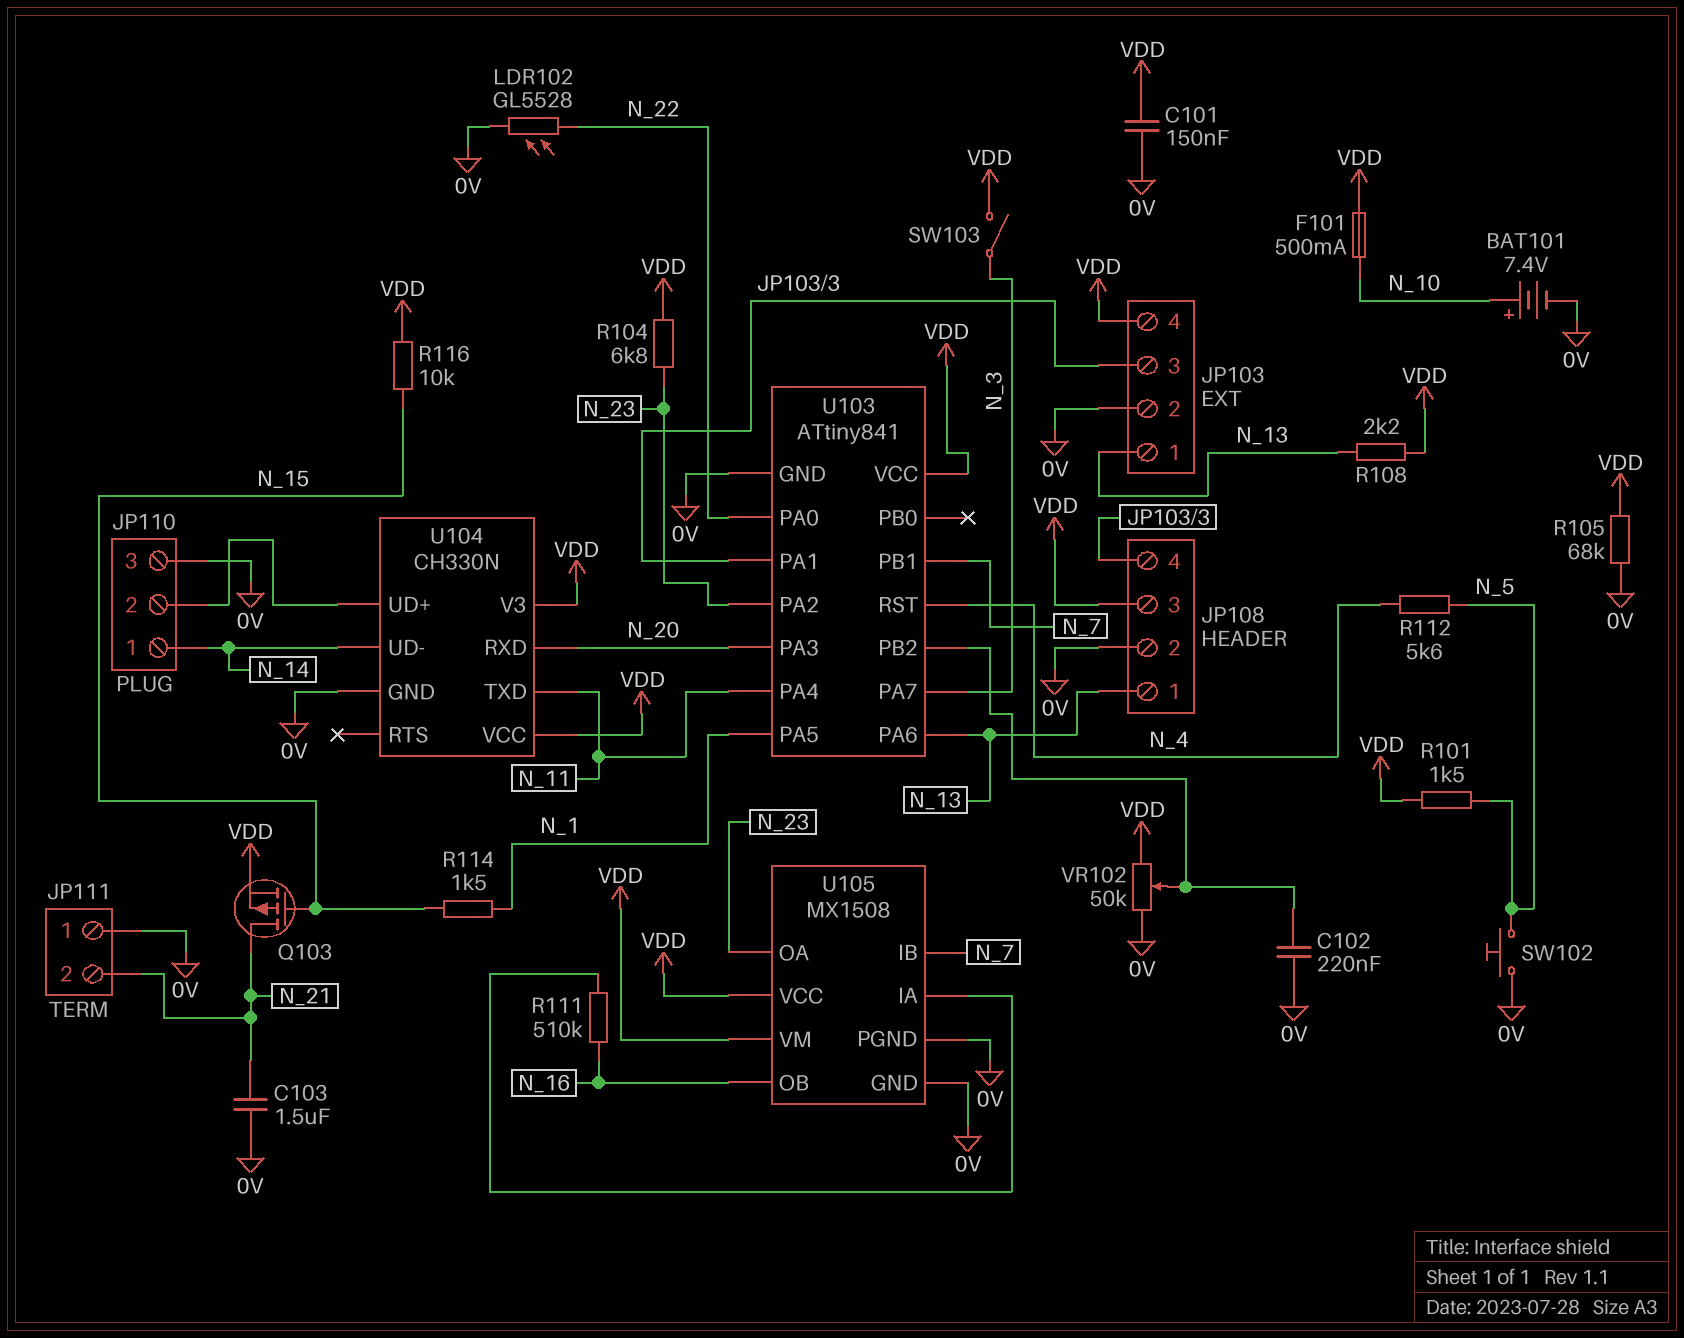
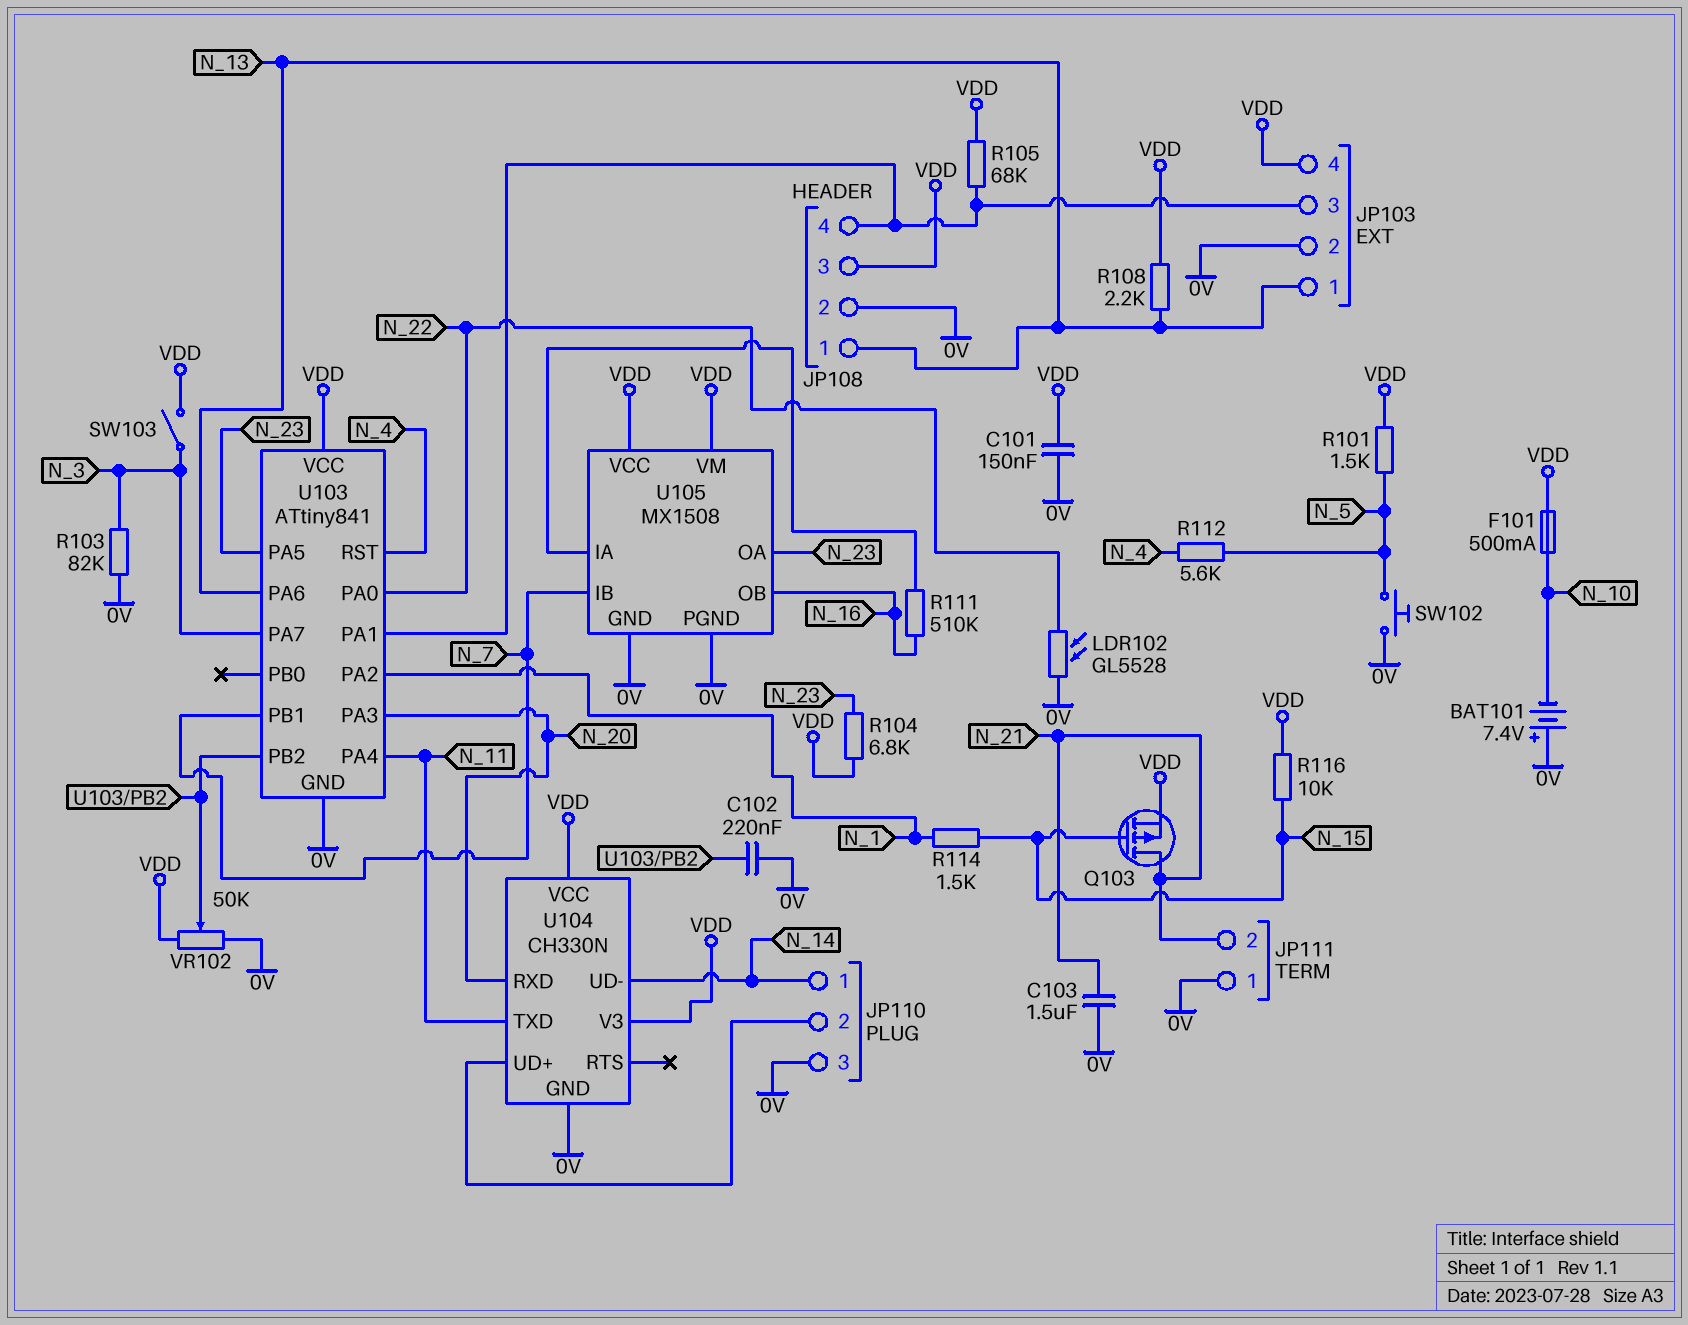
BAT101: 7.4V (plus N_10, minus 0V) -> 7.4V (plus 0V, minus N_10)
R103: none -> 82k (0V, N_3)
R105: 68k (0V, VDD) -> 68k (JP103/3, VDD)
U103 pin PA2: N_23 -> N_1
U103 pin PA5: N_1 -> N_23

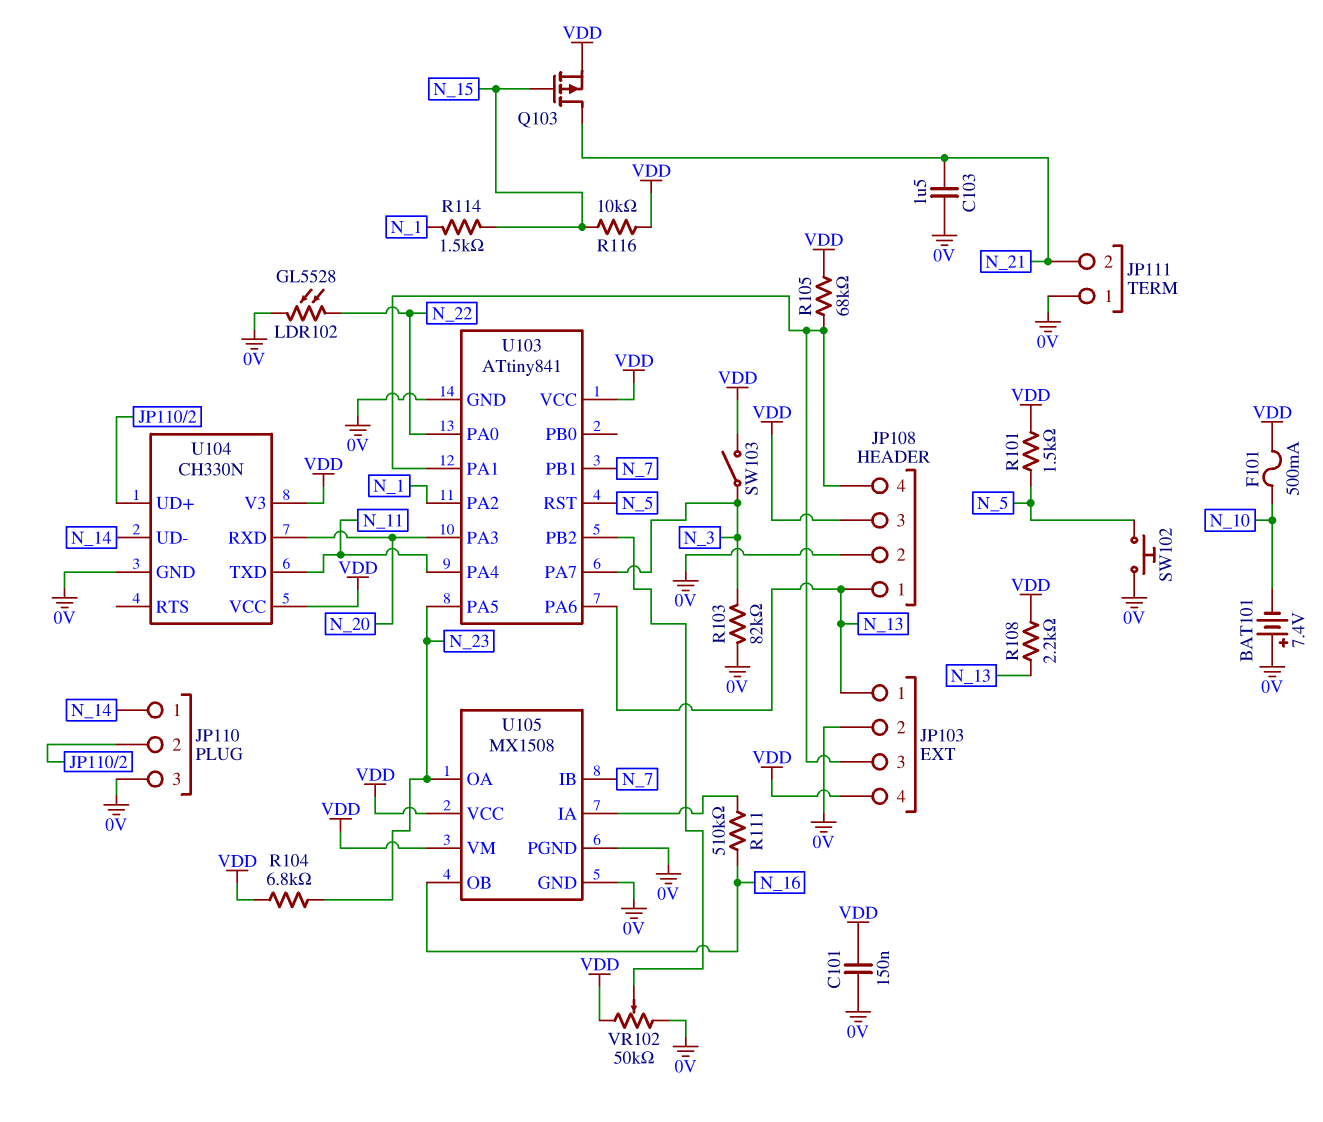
C102: 220nF (0V, U103/PB2) -> none
R112: 5.6k (N_4, N_5) -> none
U103 pin RST: N_4 -> N_5

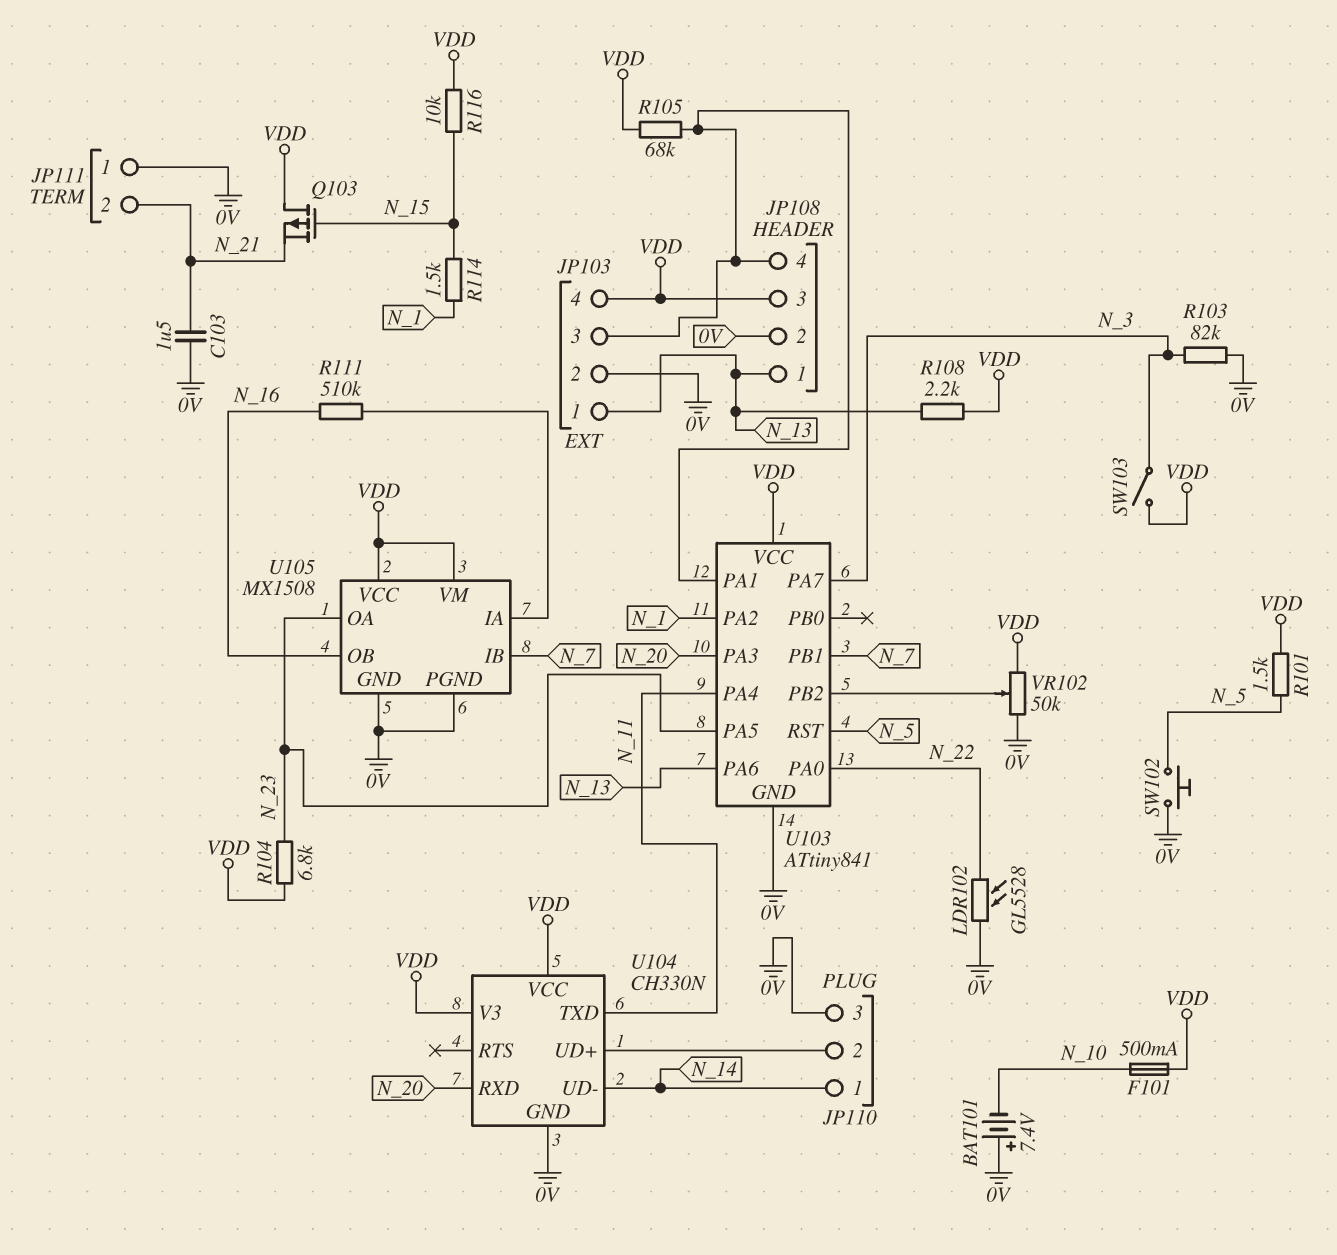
C101: 150nF (0V, VDD) -> none
Q103: PMOS (G N_15, D N_21, S VDD) -> PMOS (G N_15, D VDD, S N_21)

